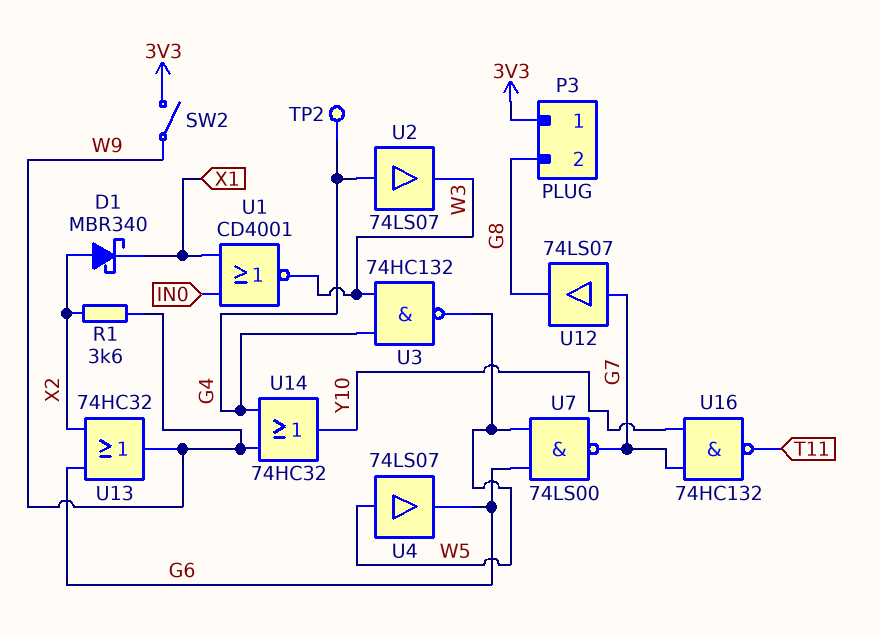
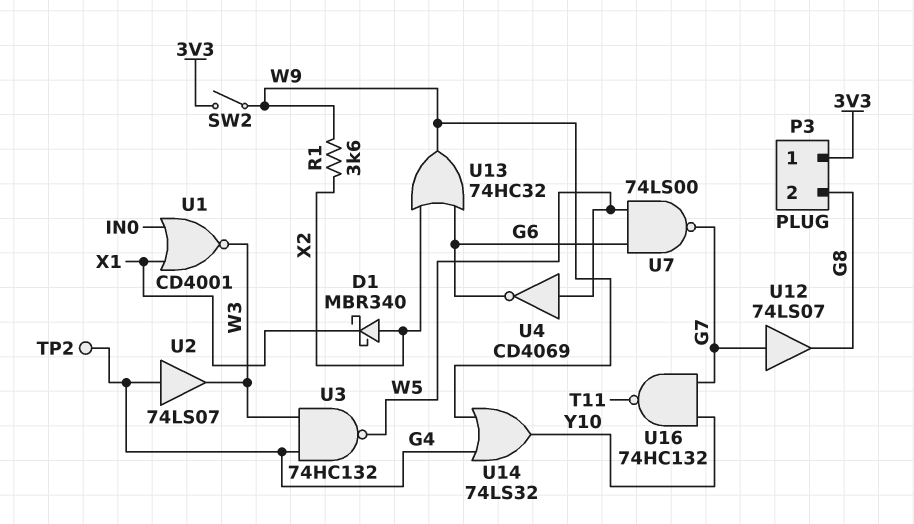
U4: buffer 74LS07 (in W5, out G6) -> NOT CD4069 (in W5, out G6)
U14: OR 74HC32 (in G4, in W9, out Y10) -> OR 74LS32 (in G4, in W9, out Y10)

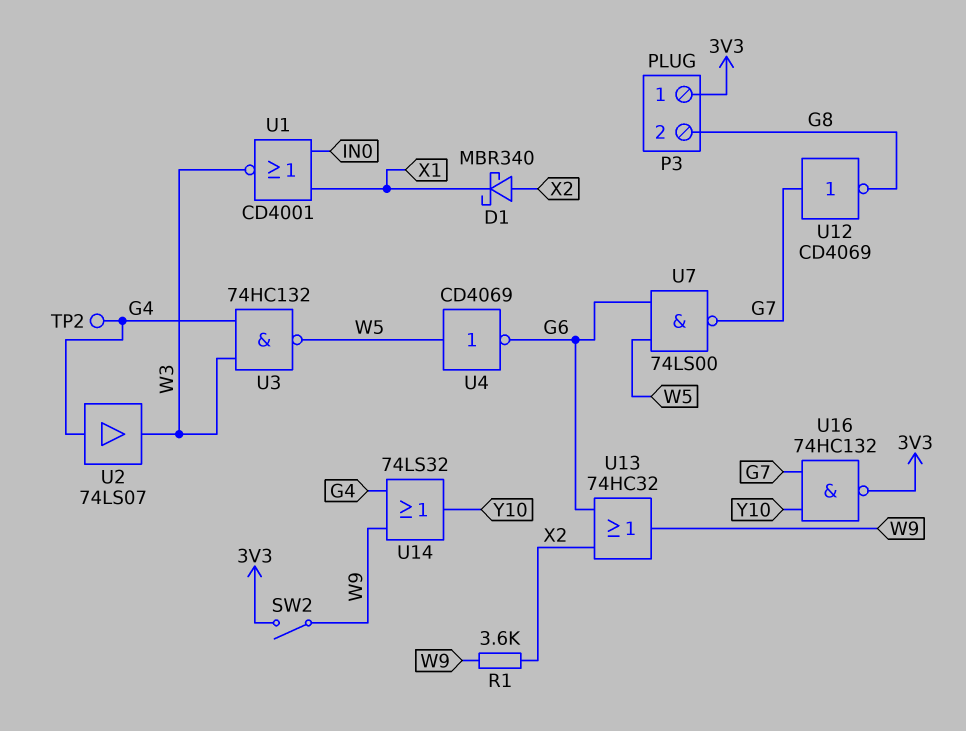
U12: buffer 74LS07 (in G7, out G8) -> NOT CD4069 (in G7, out G8)
U16: NAND 74HC132 (in G7, in Y10, out T11) -> NAND 74HC132 (in G7, in Y10, out 3V3)

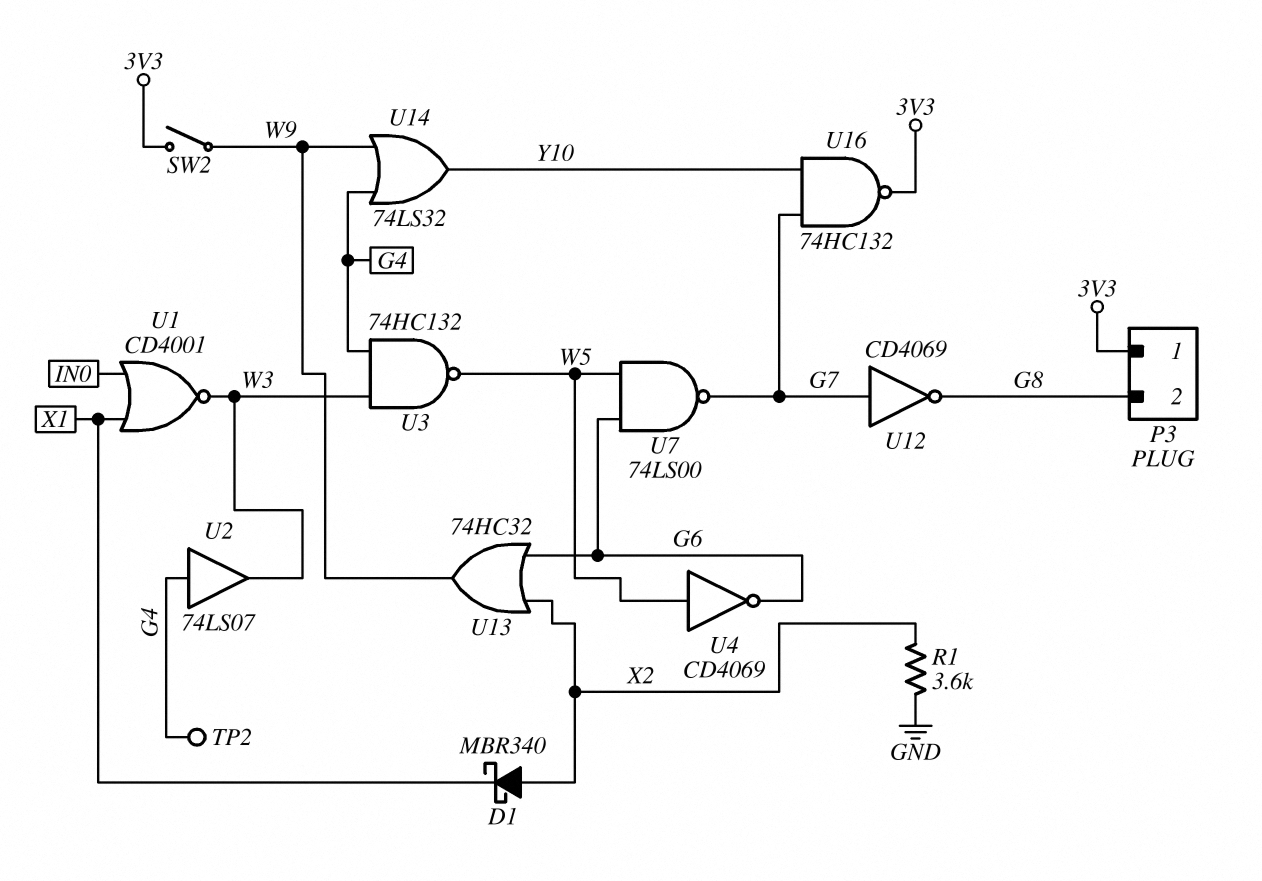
R1: 3.6k (W9, X2) -> 3.6k (GND, X2)

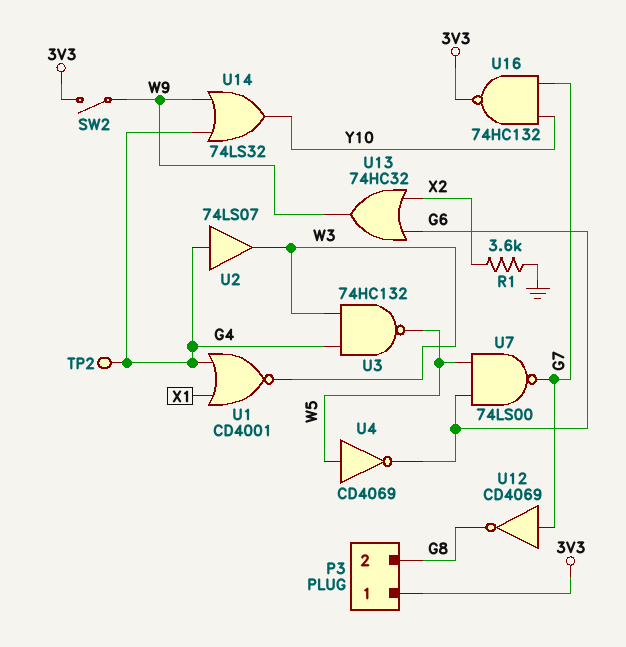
D1: schottky MBR340 (A X2, K X1) -> none
U1: NOR CD4001 (in IN0, in X1, out W3) -> NOR CD4001 (in G4, in X1, out W3)

